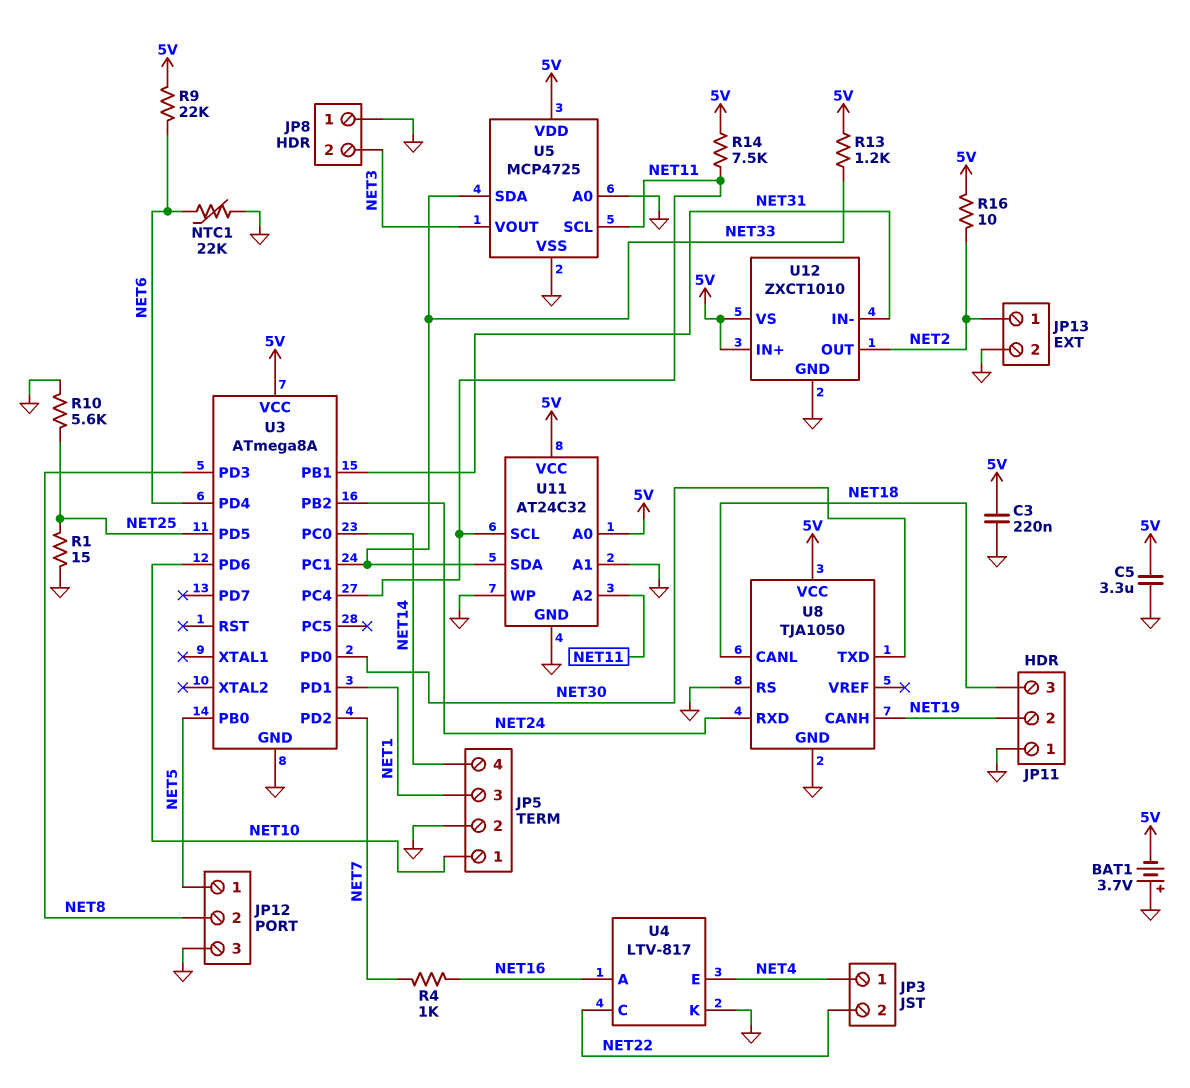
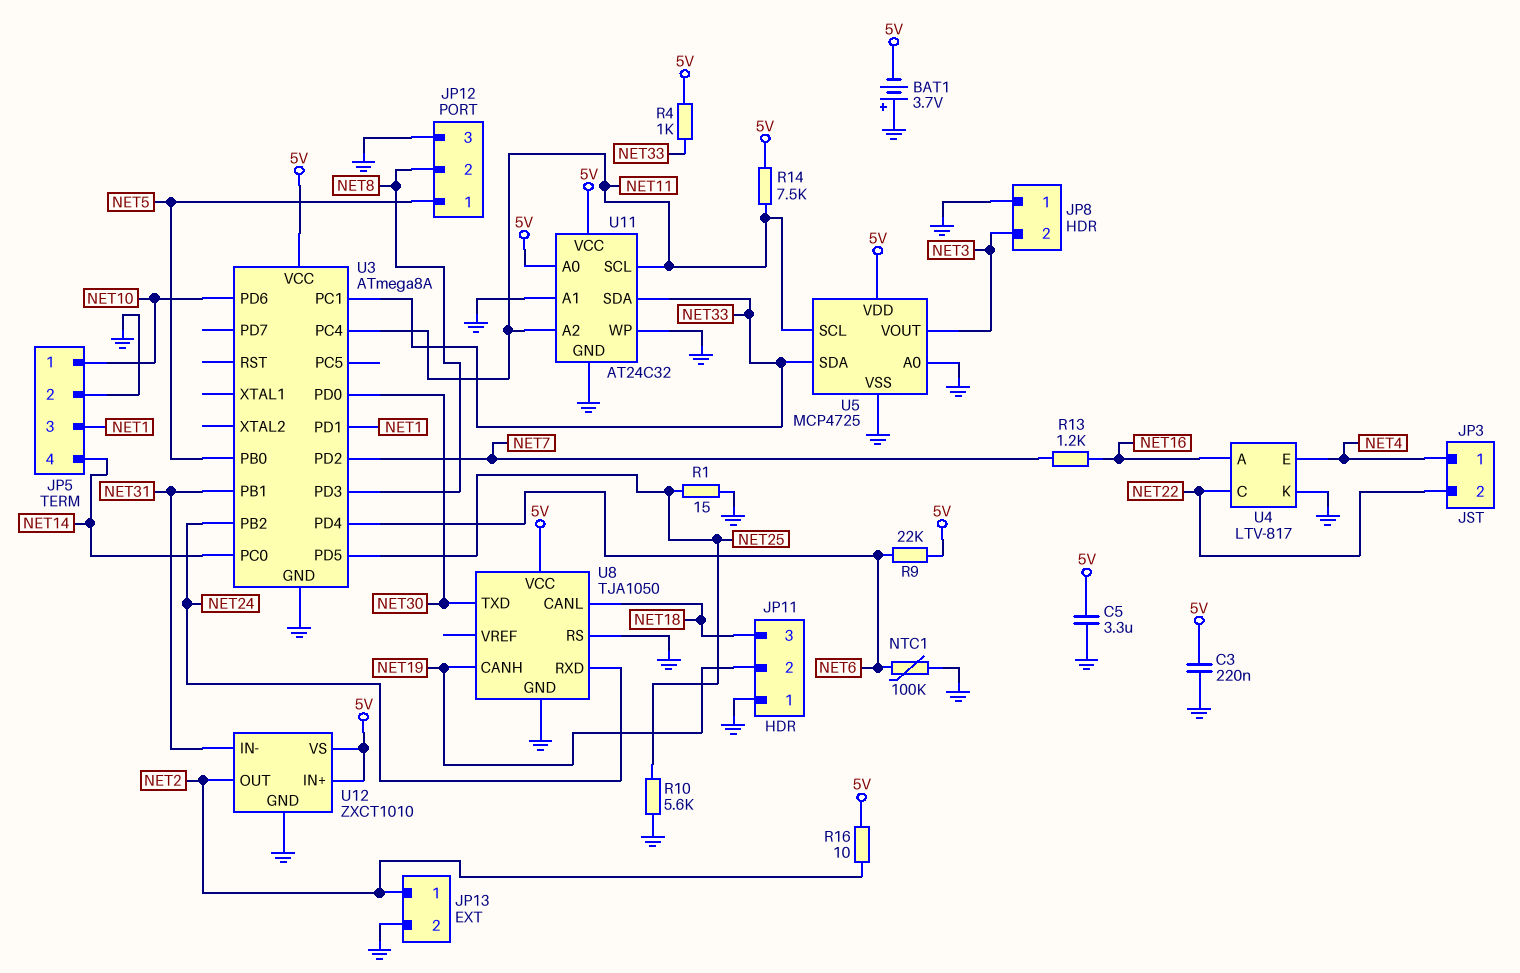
NTC1: 22k (GND, NET6) -> 100k (GND, NET6)
R4: 1k (NET7, NET16) -> 1k (5V, NET33)
R13: 1.2k (5V, NET33) -> 1.2k (NET7, NET16)

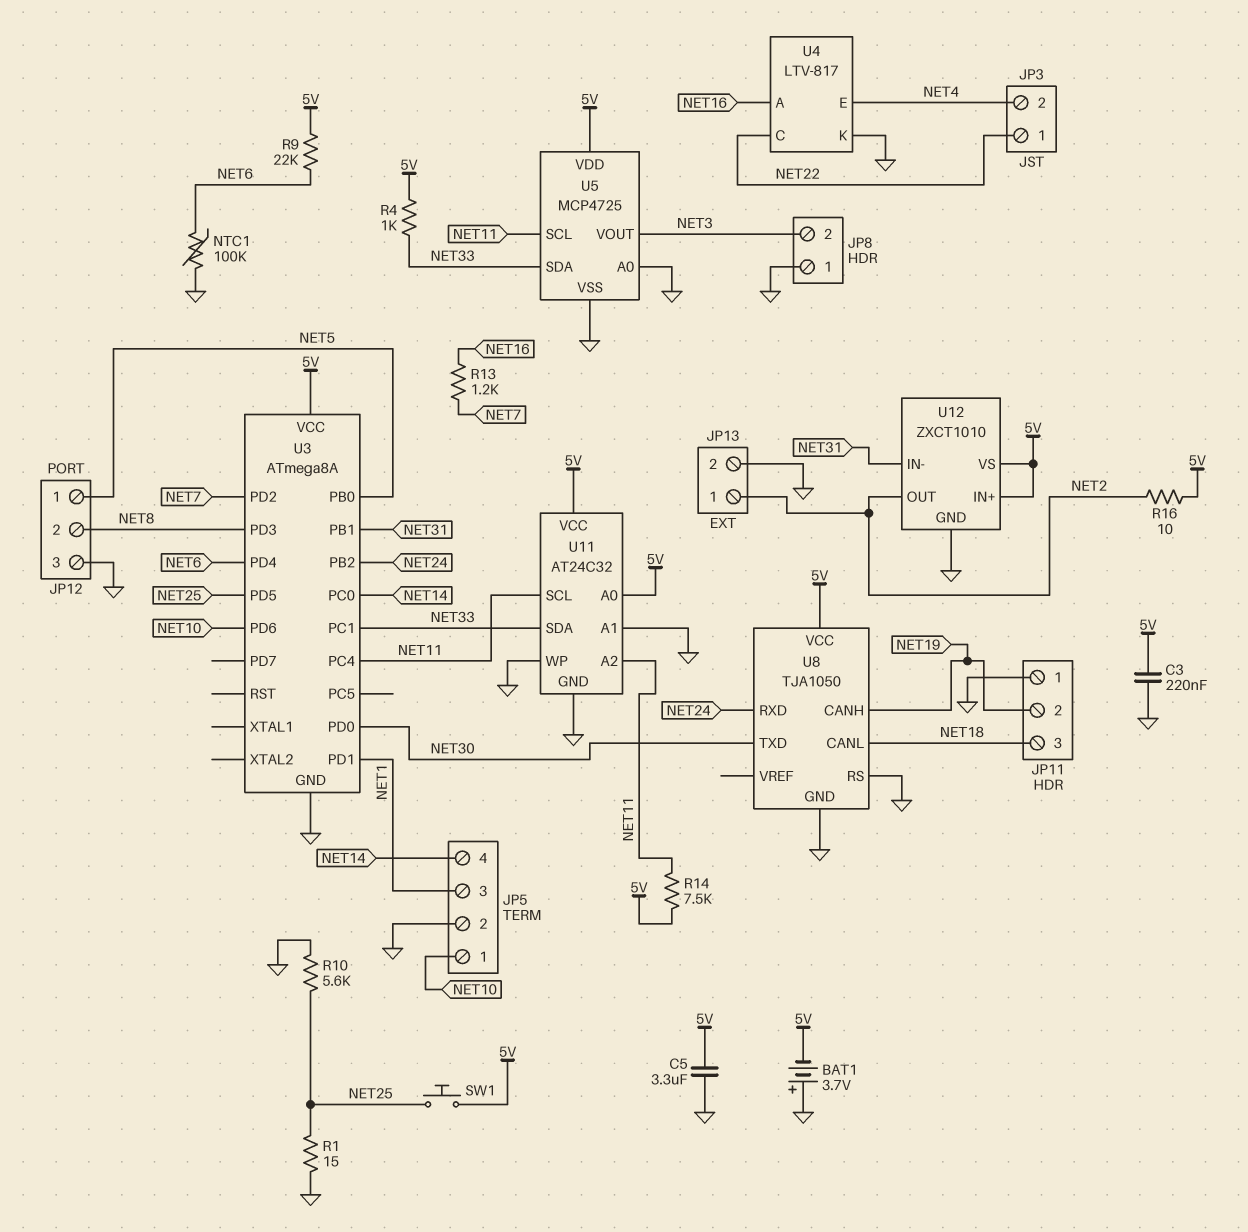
JP3 pin 1: NET4 -> NET22
JP3 pin 2: NET22 -> NET4
SW1: none -> button (5V, NET25)

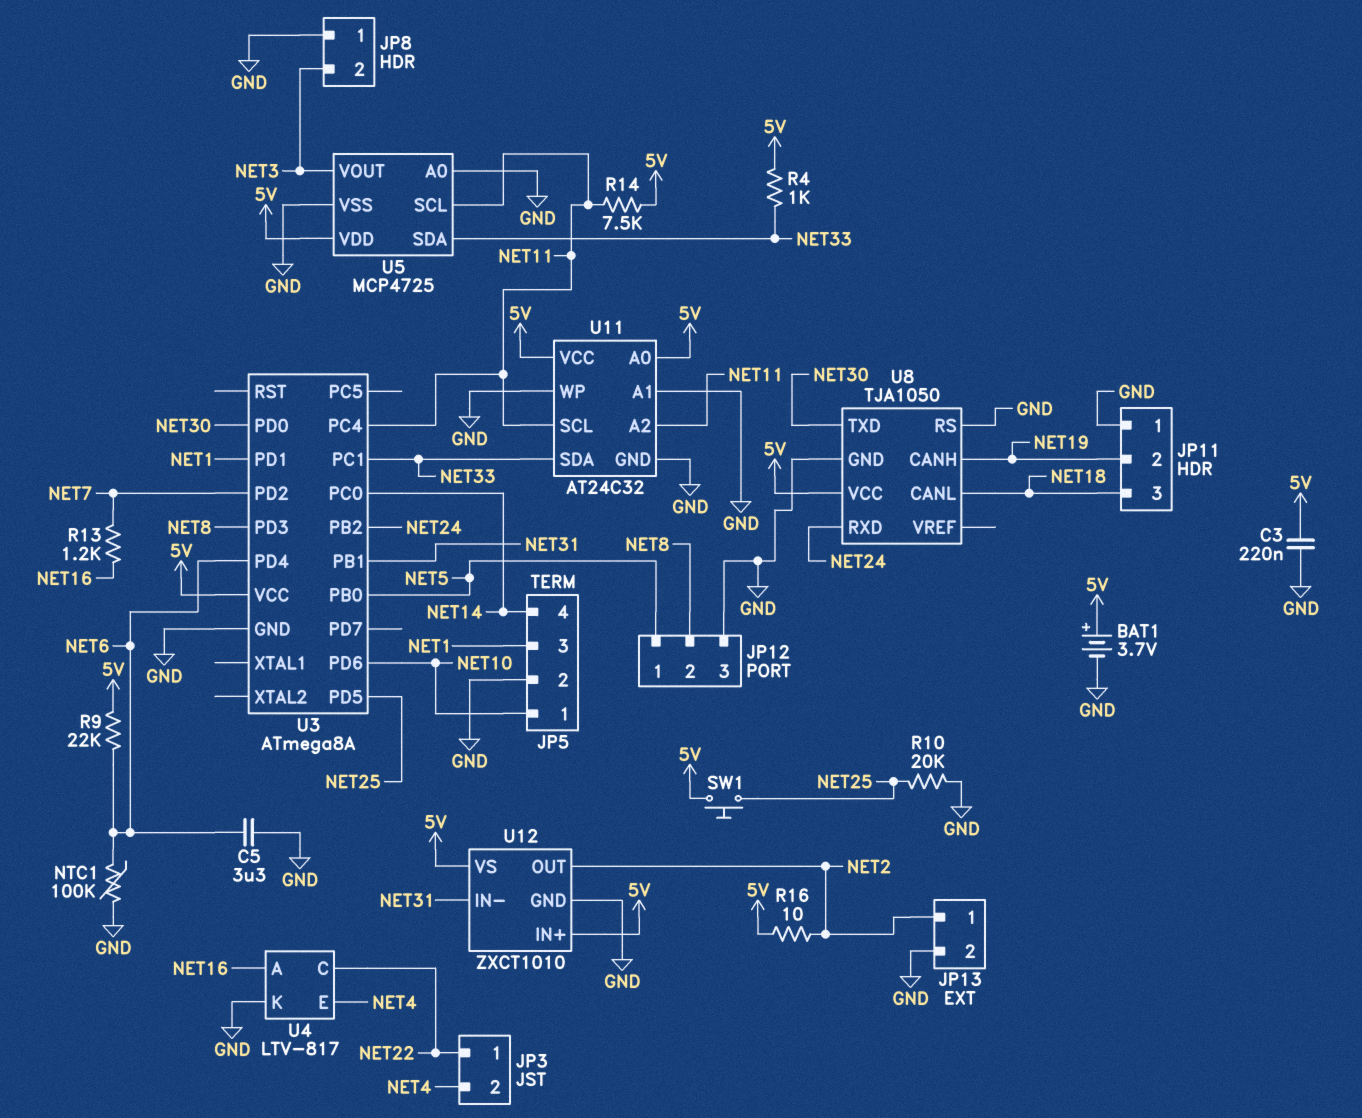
BAT1: 3.7V (plus GND, minus 5V) -> 3.7V (plus 5V, minus GND)
C5: 3.3uF (5V, GND) -> 3.3uF (GND, NET6)
R1: 15 (GND, NET25) -> none
R10: 5.6k (GND, NET25) -> 20k (GND, NET25)

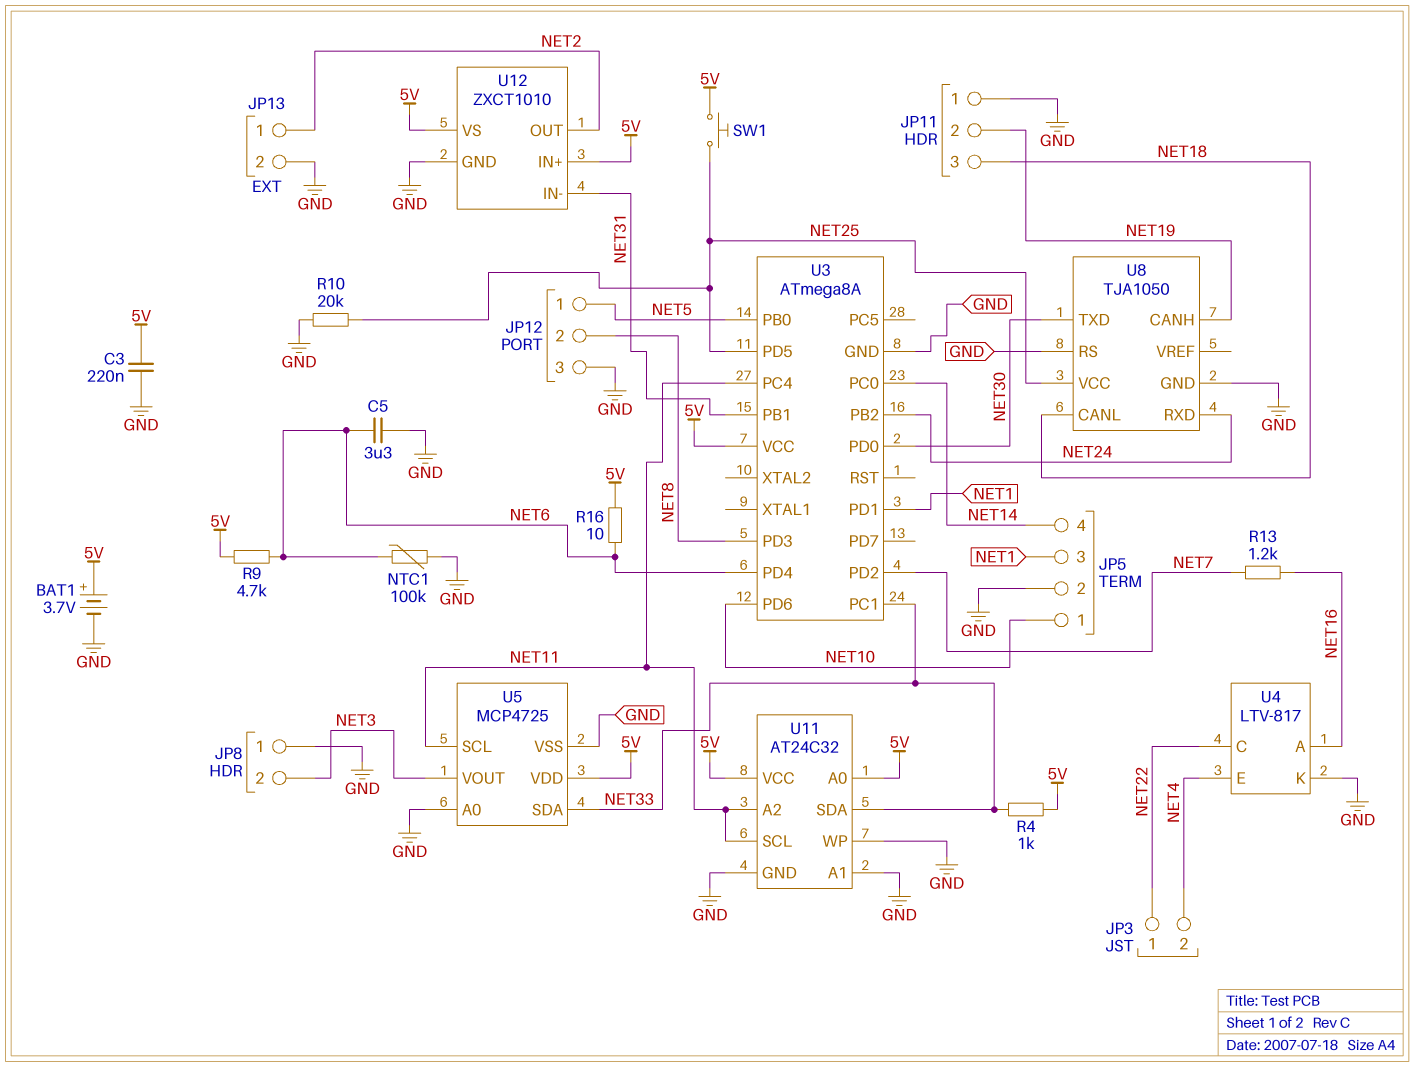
R9: 22k (5V, NET6) -> 4.7k (5V, NET6)
R14: 7.5k (5V, NET11) -> none
R16: 10 (5V, NET2) -> 10 (5V, NET6)
U8 pin VCC: 5V -> NET25

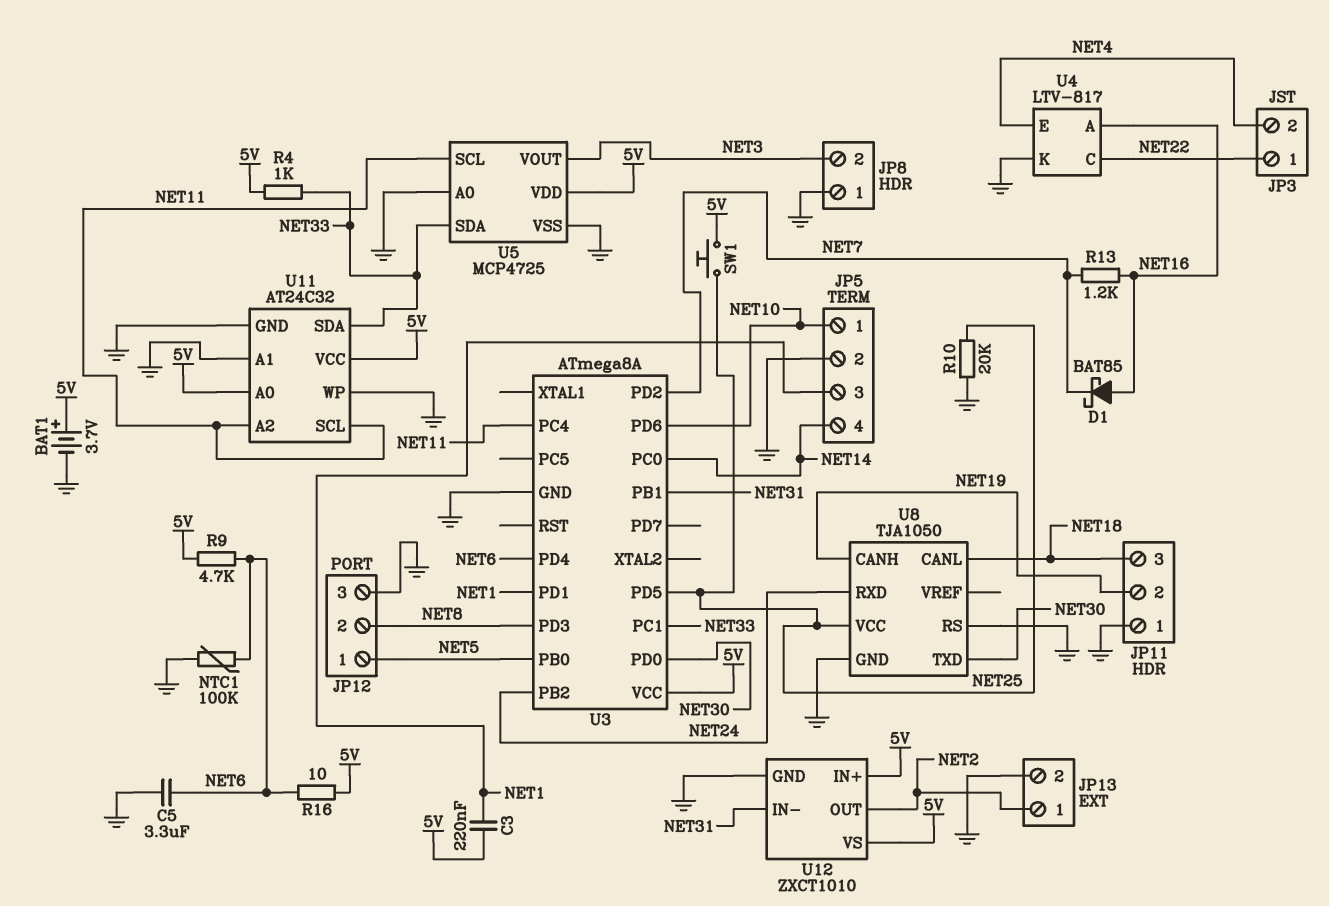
C3: 220nF (5V, GND) -> 220nF (5V, NET1)
D1: none -> schottky BAT85 (A NET16, K NET7)

